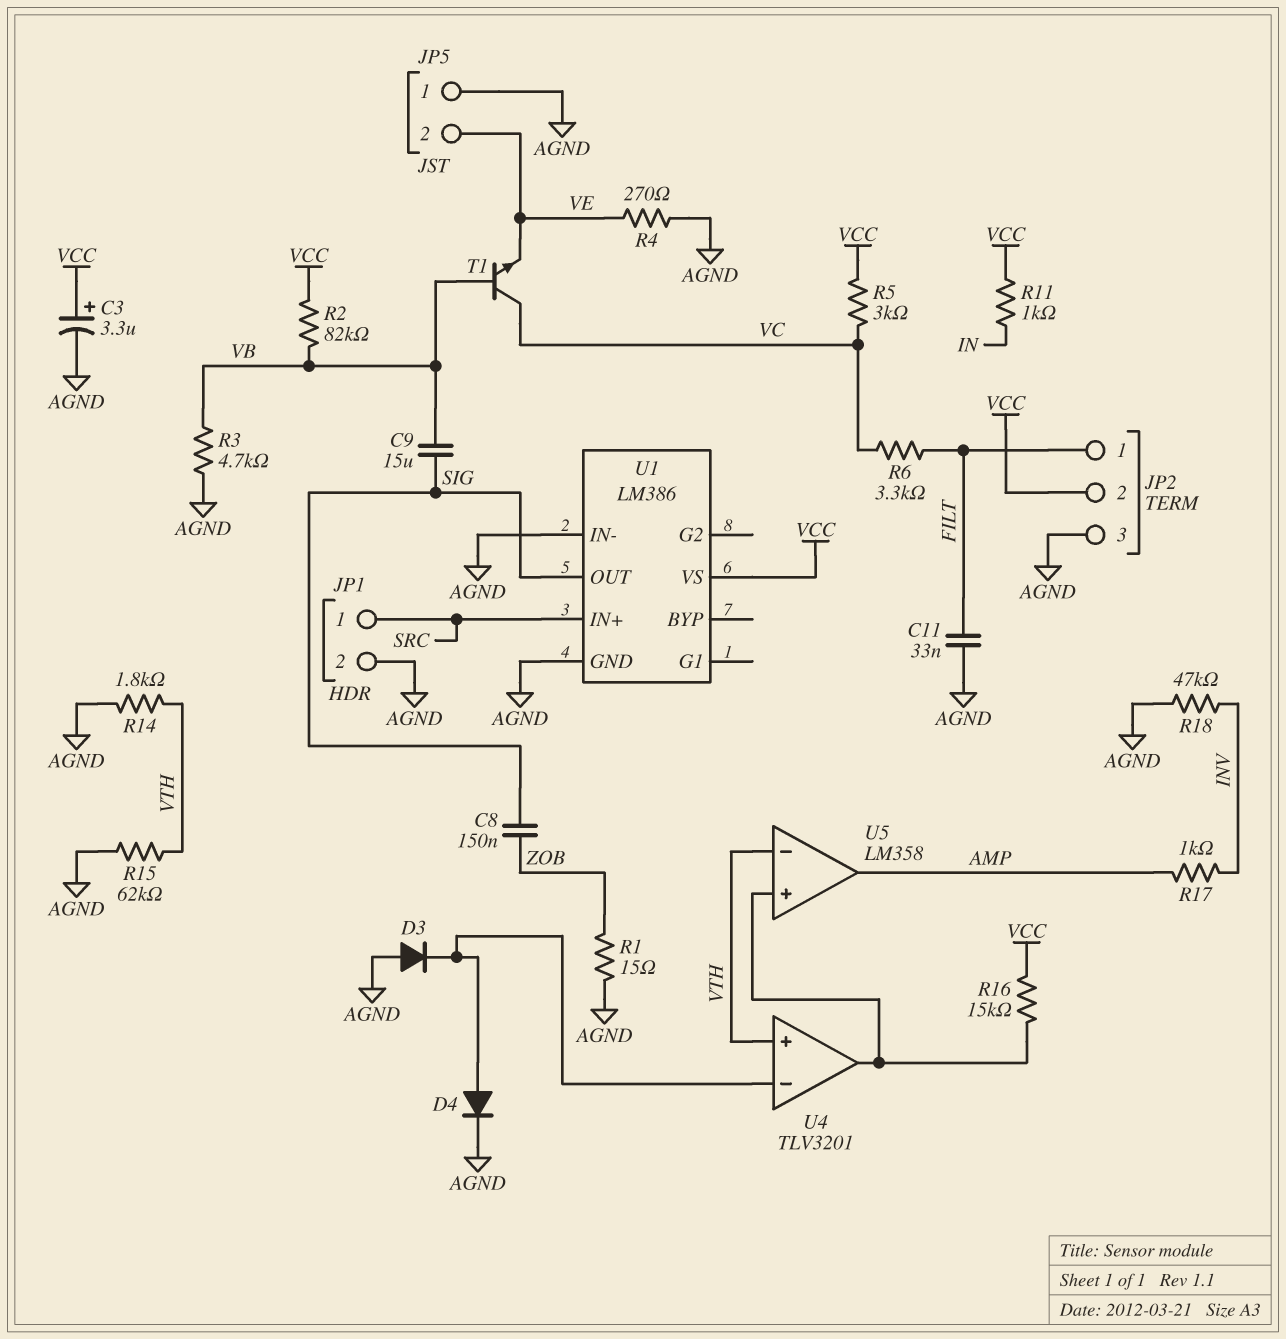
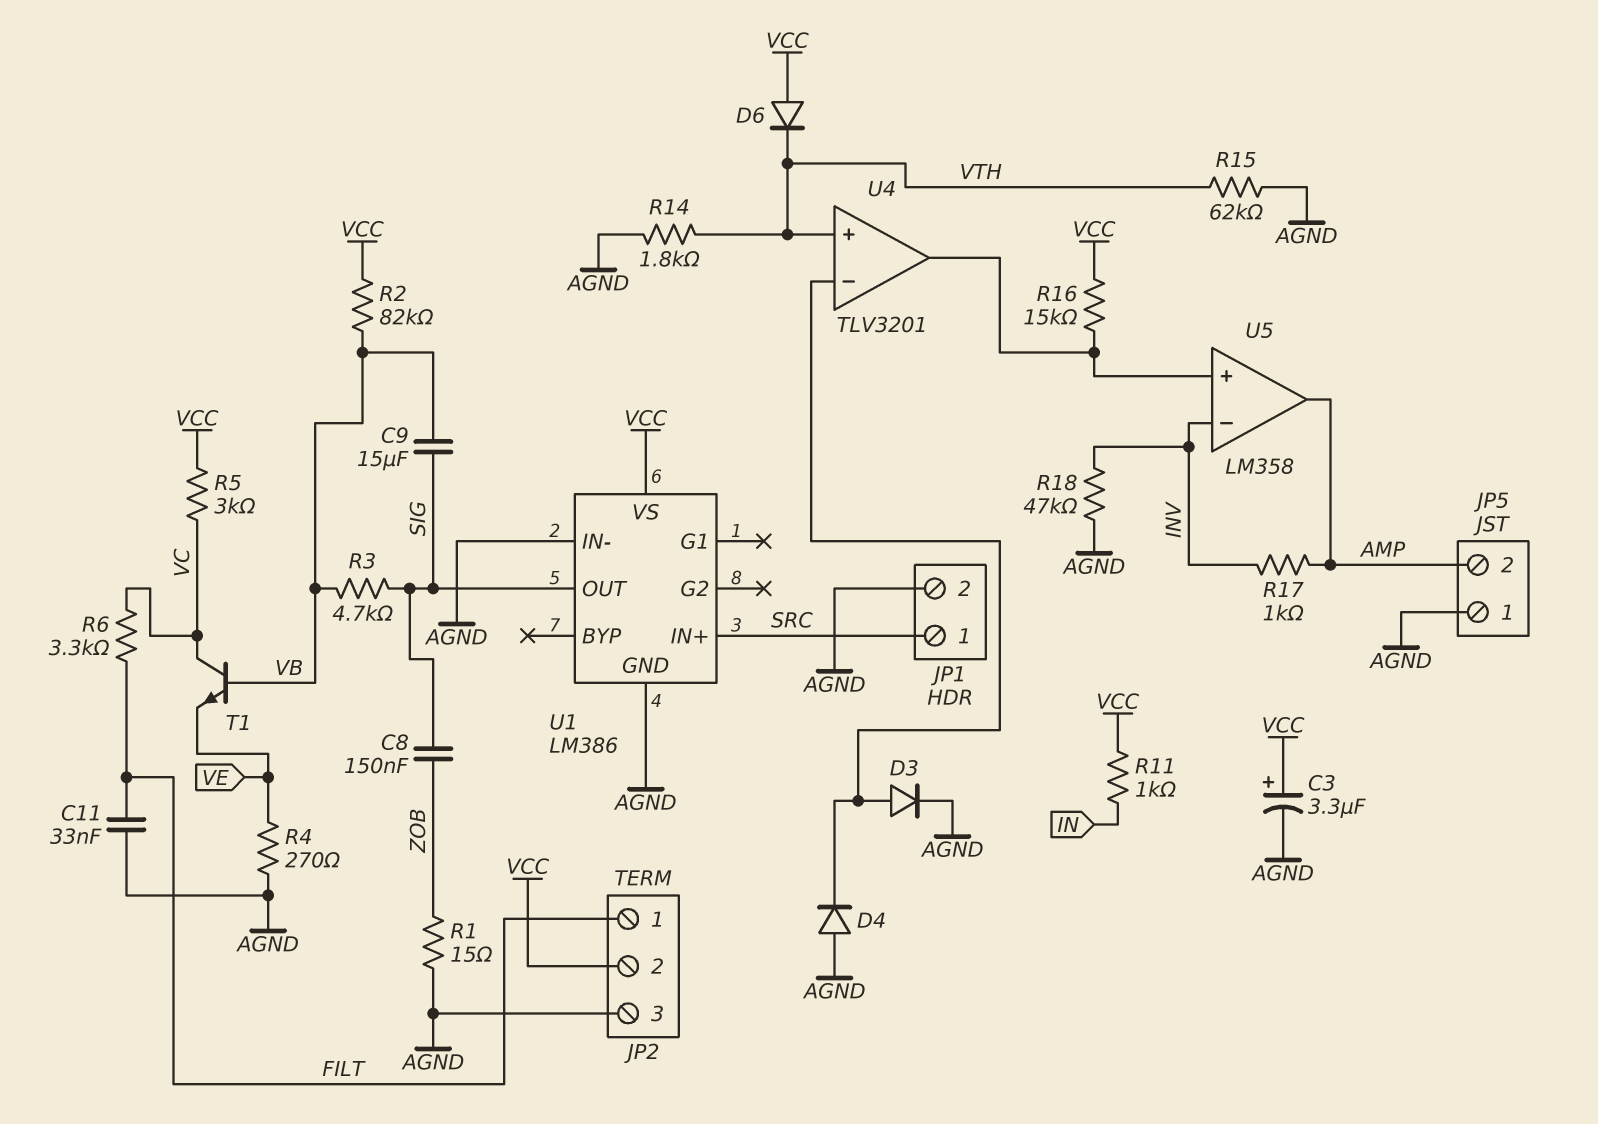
D3: diode (A AGND, K U4/in-) -> diode (A U4/in-, K AGND)
D4: diode (A U4/in-, K AGND) -> diode (A AGND, K U4/in-)
D6: none -> diode (A VCC, K VTH)
JP5 pin 2: VE -> AMP
R3: 4.7k (AGND, VB) -> 4.7k (SIG, VB)
U5 pin in-: VTH -> INV

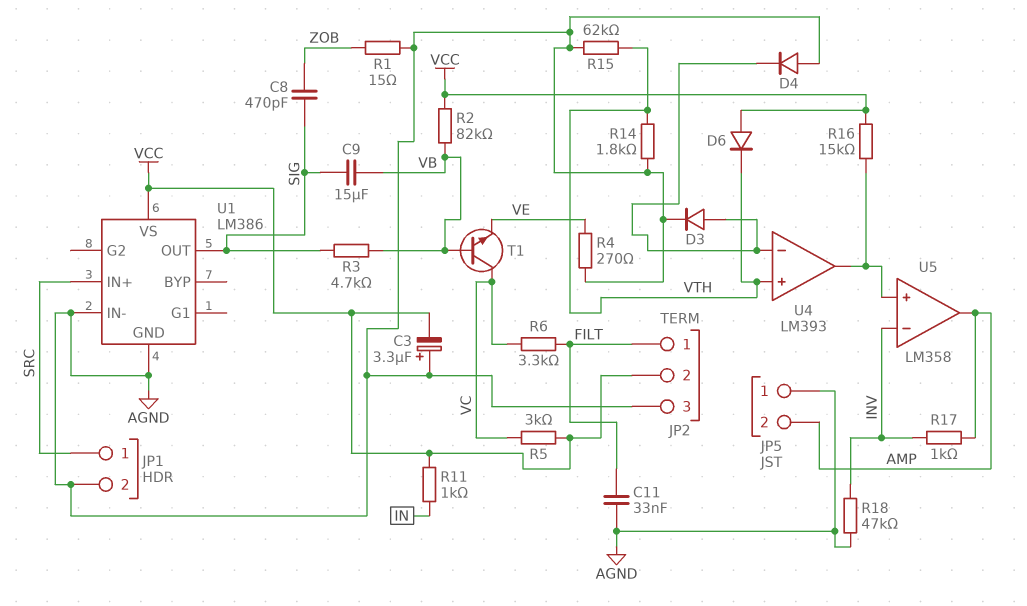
C3: 3.3uF (plus VCC, minus AGND) -> 3.3uF (plus AGND, minus VCC)
C8: 150nF (SIG, ZOB) -> 470pF (SIG, ZOB)
U4: TLV3201 -> LM393

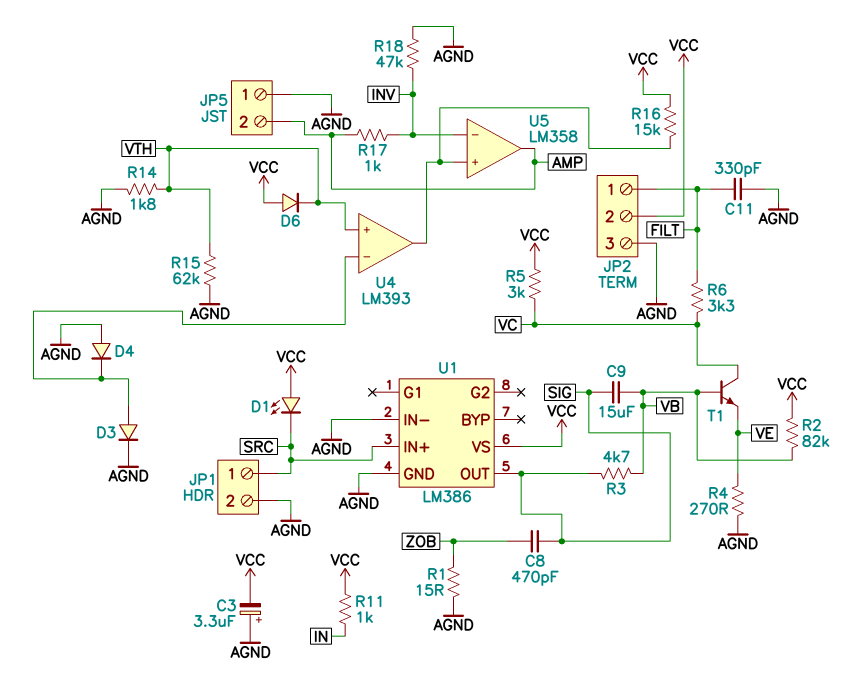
C11: 33nF (AGND, FILT) -> 330pF (AGND, FILT)
D1: none -> LED (A VCC, K SRC)

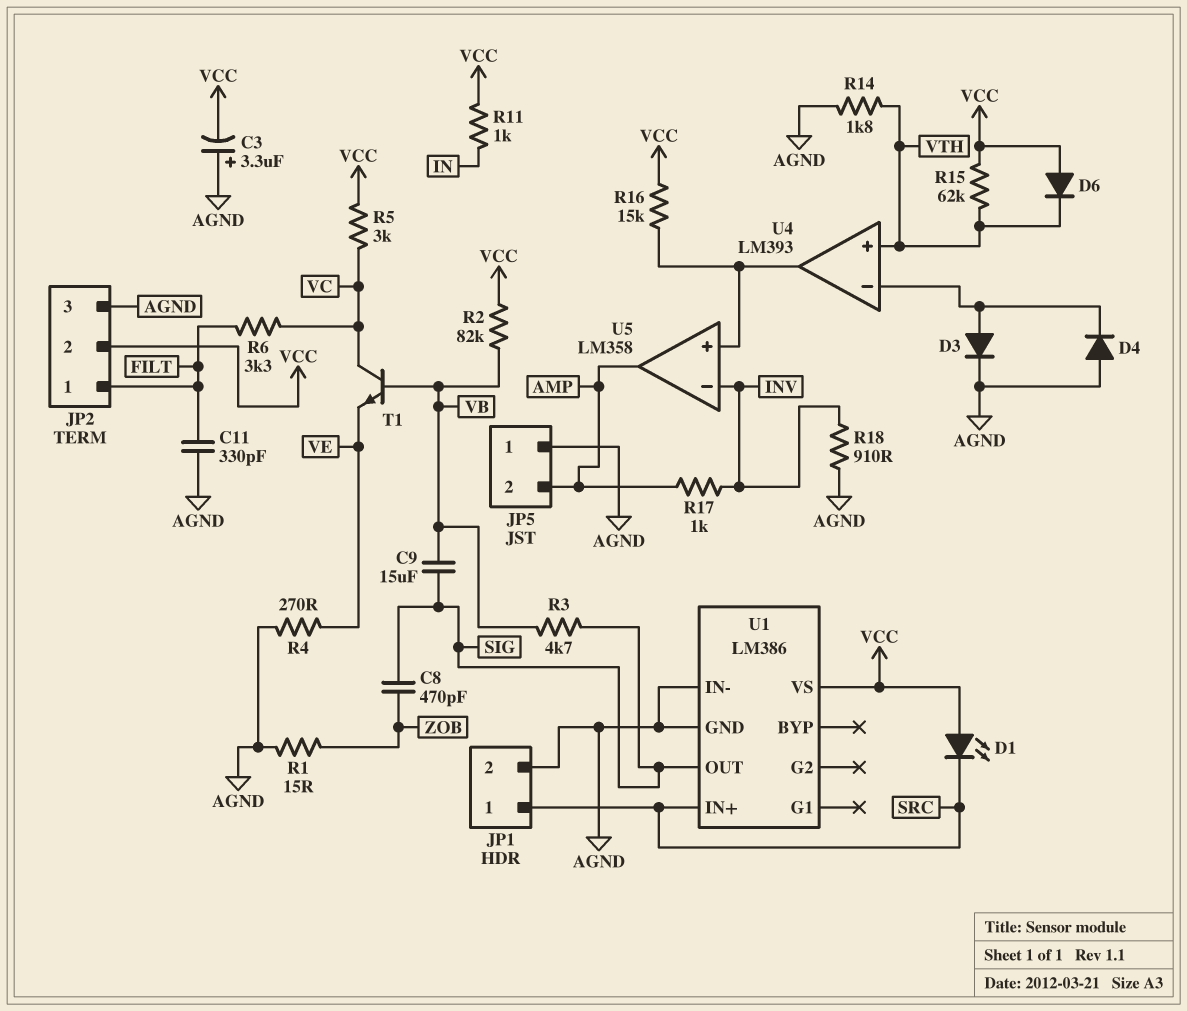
R15: 62k (AGND, VTH) -> 62k (VCC, VTH)
R18: 47k (AGND, INV) -> 910 (AGND, INV)

